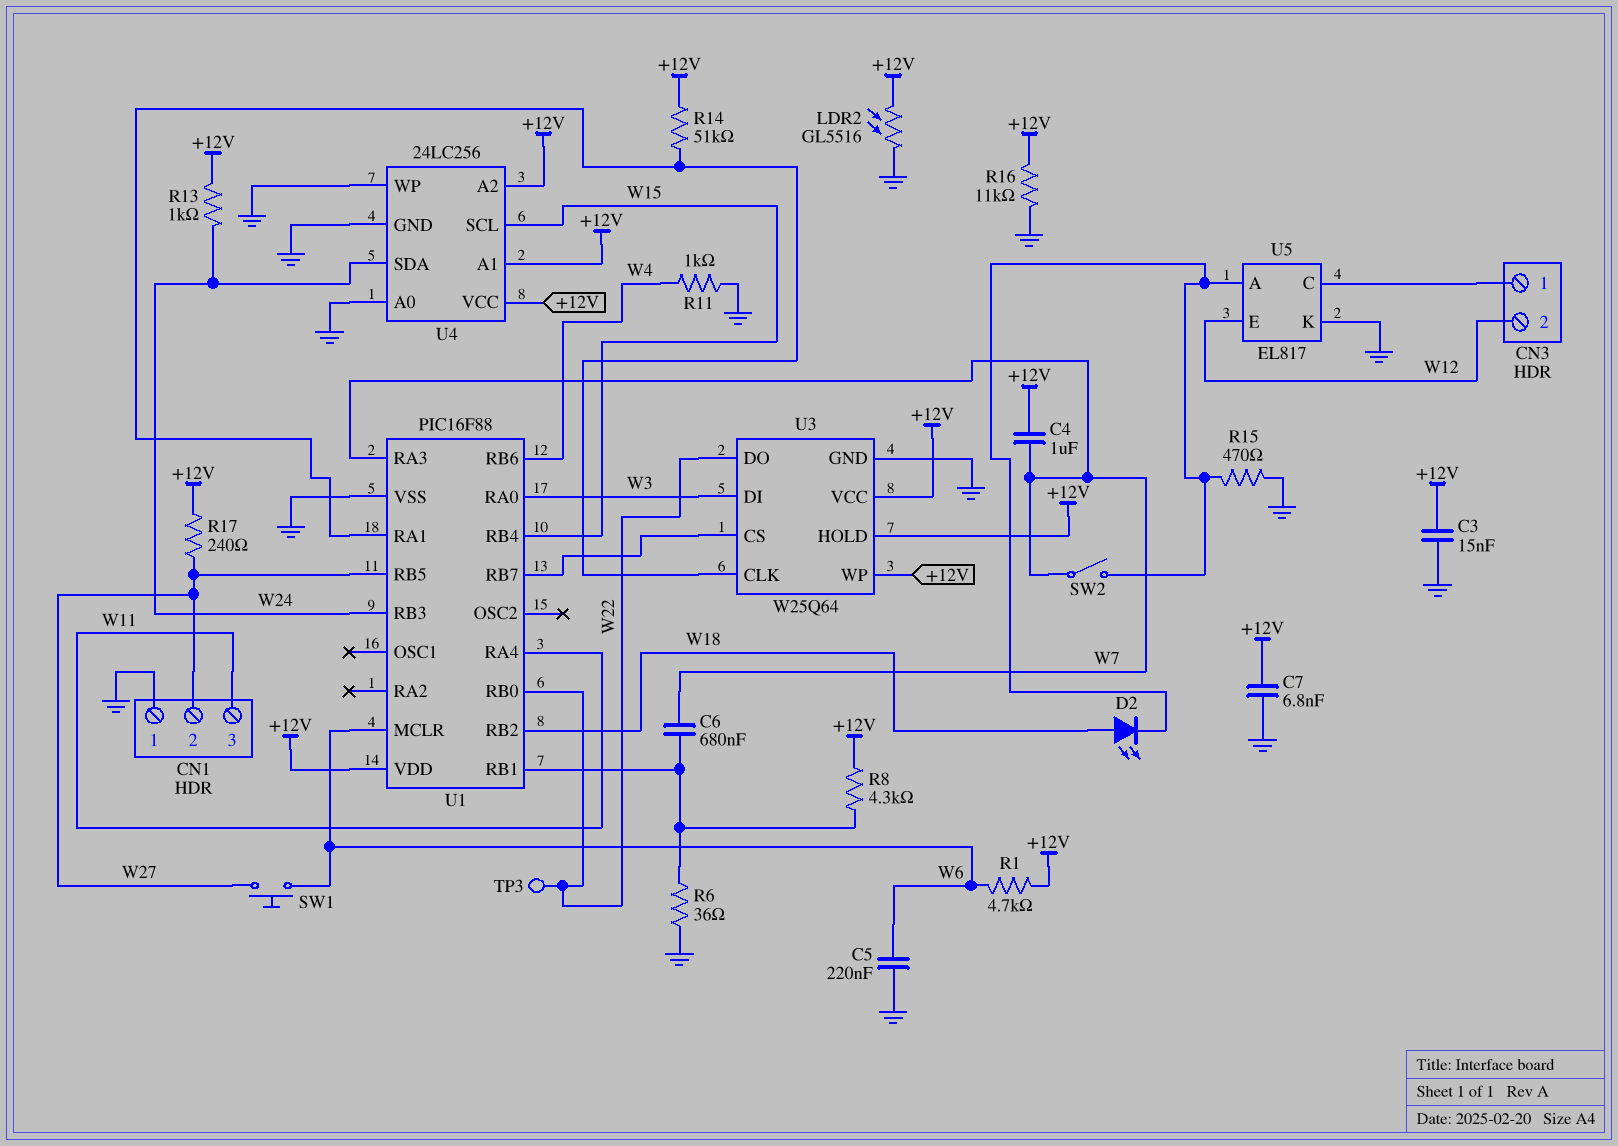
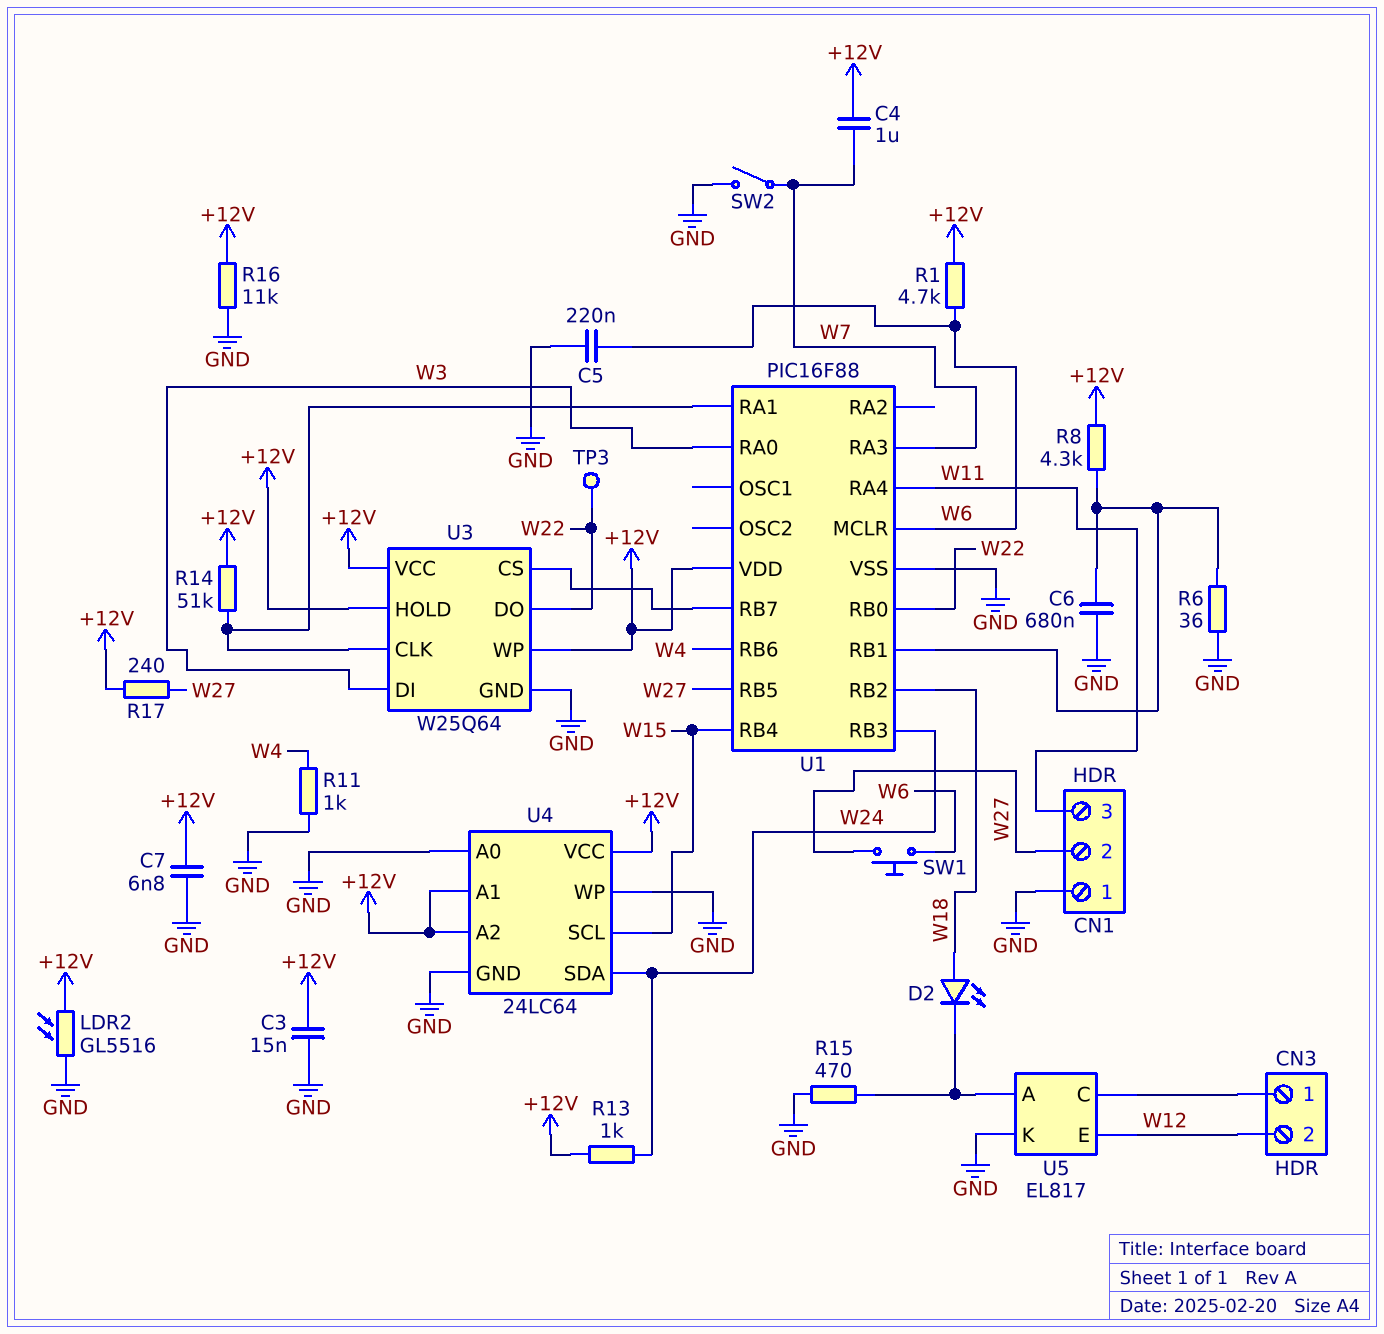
C6: 680nF (U1/RB1, W7) -> 680nF (GND, U1/RB1)
SW2: switch (U5/A, W7) -> switch (GND, W7)
U4: 24LC256 -> 24LC64

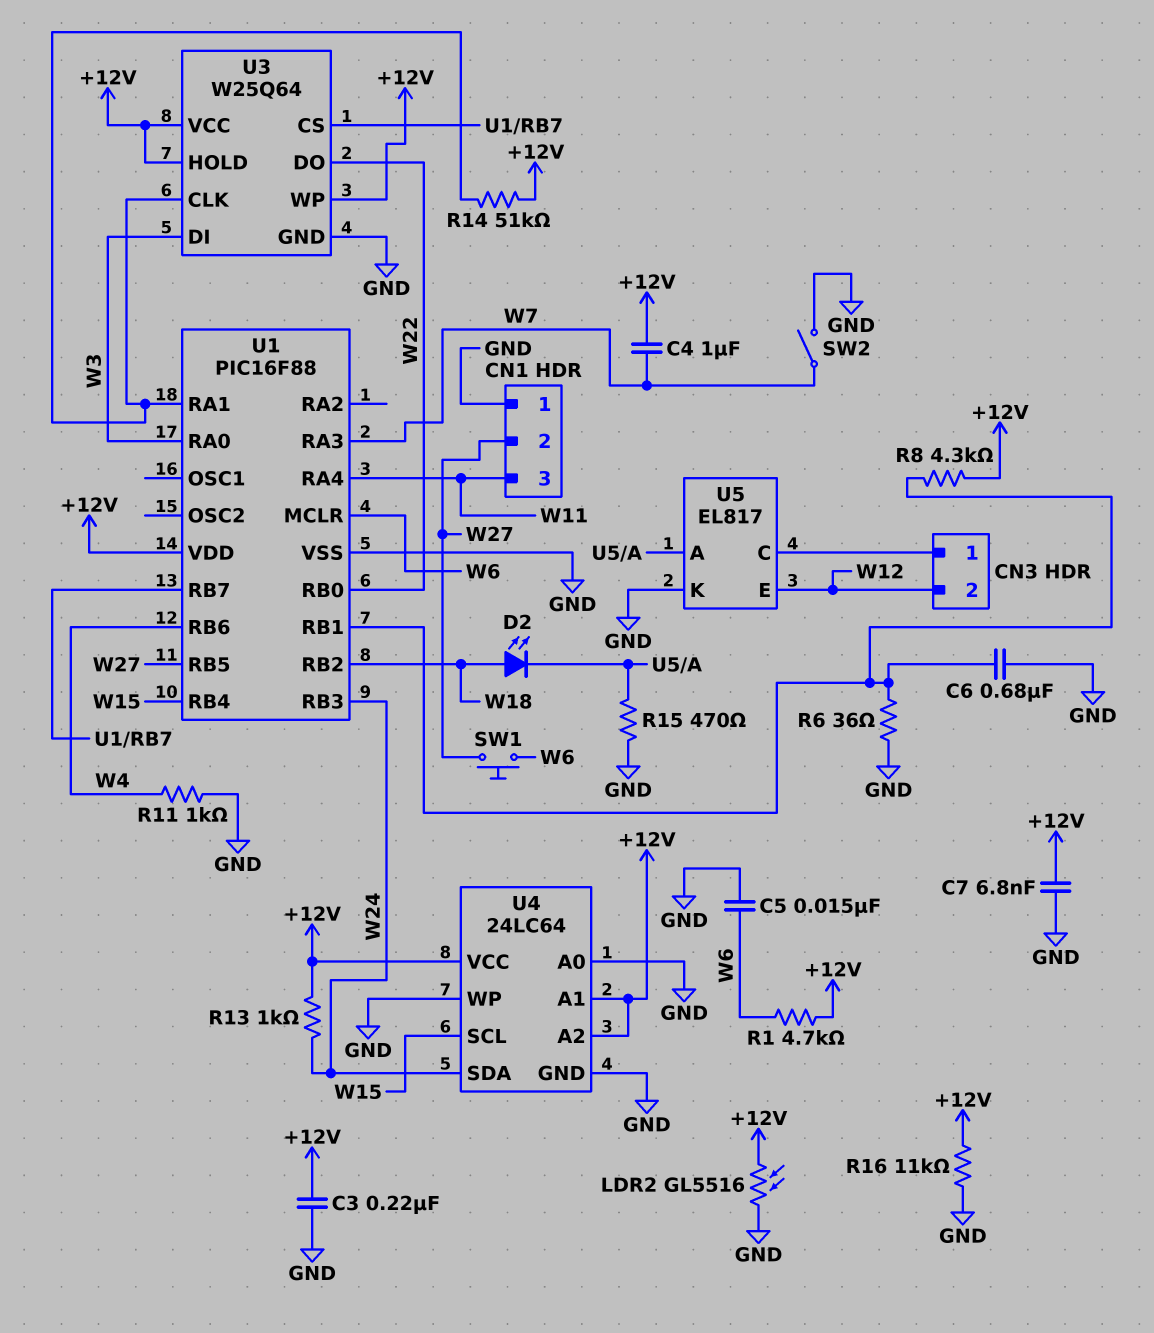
C3: 15nF (+12V, GND) -> 220nF (+12V, GND)
C5: 220nF (GND, W6) -> 15nF (GND, W6)
R17: 240 (+12V, W27) -> none
TP3: test point (W22) -> none

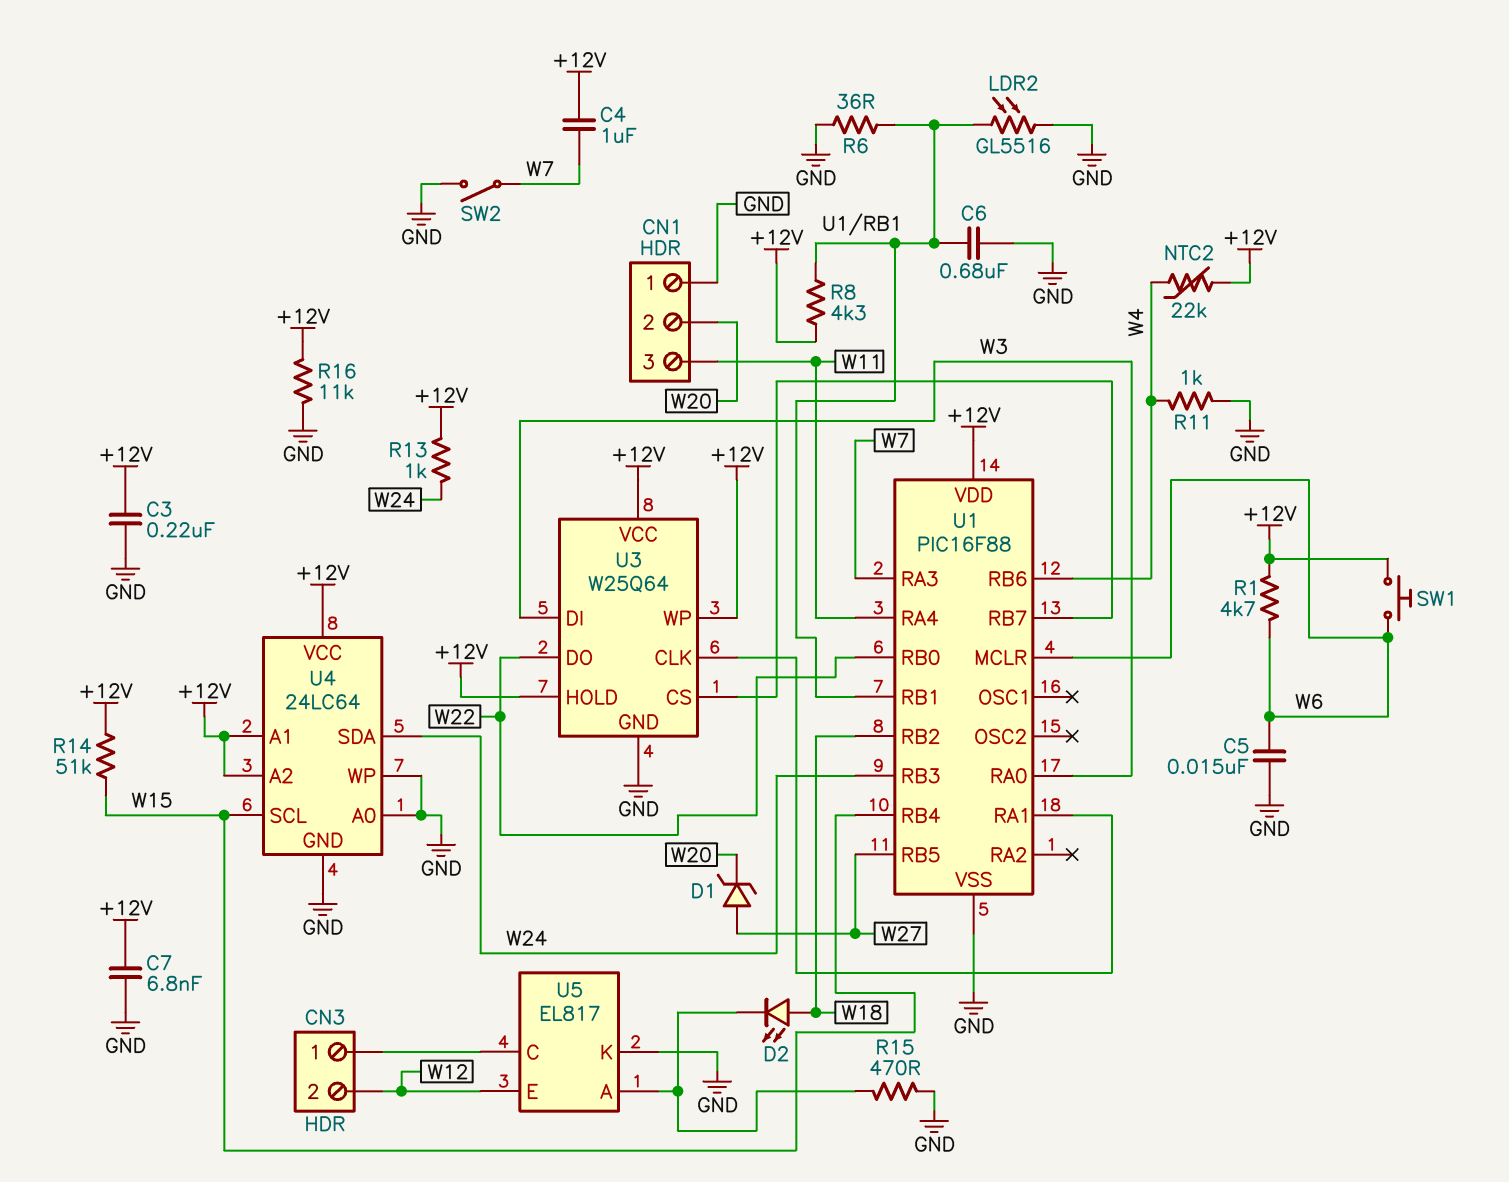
CN1 pin 2: W27 -> W20
D1: none -> zener (A W27, K W20)
LDR2: GL5516 (+12V, GND) -> GL5516 (GND, U1/RB1)
NTC2: none -> 22k (+12V, W4)
R14: 51k (+12V, U1/RA1) -> 51k (+12V, W15)
SW1: button (W6, W27) -> button (+12V, W6)

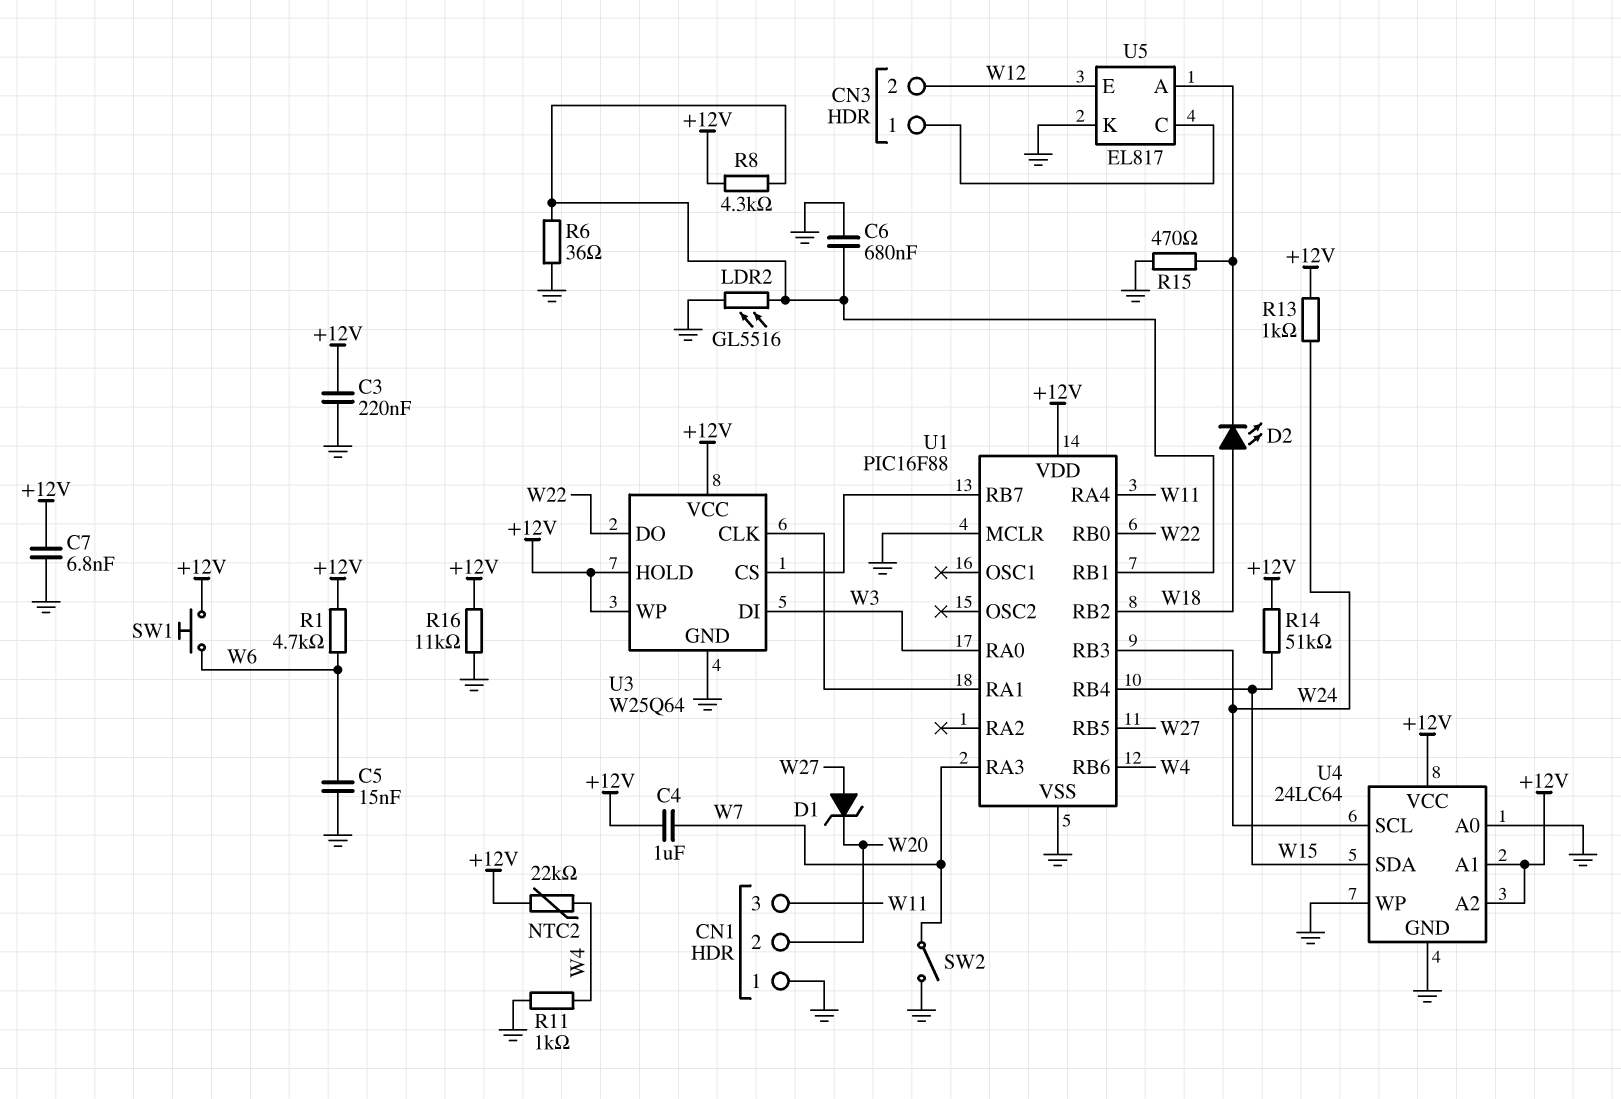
U1 pin MCLR: W6 -> GND
U4 pin SCL: W15 -> W24
U4 pin SDA: W24 -> W15

